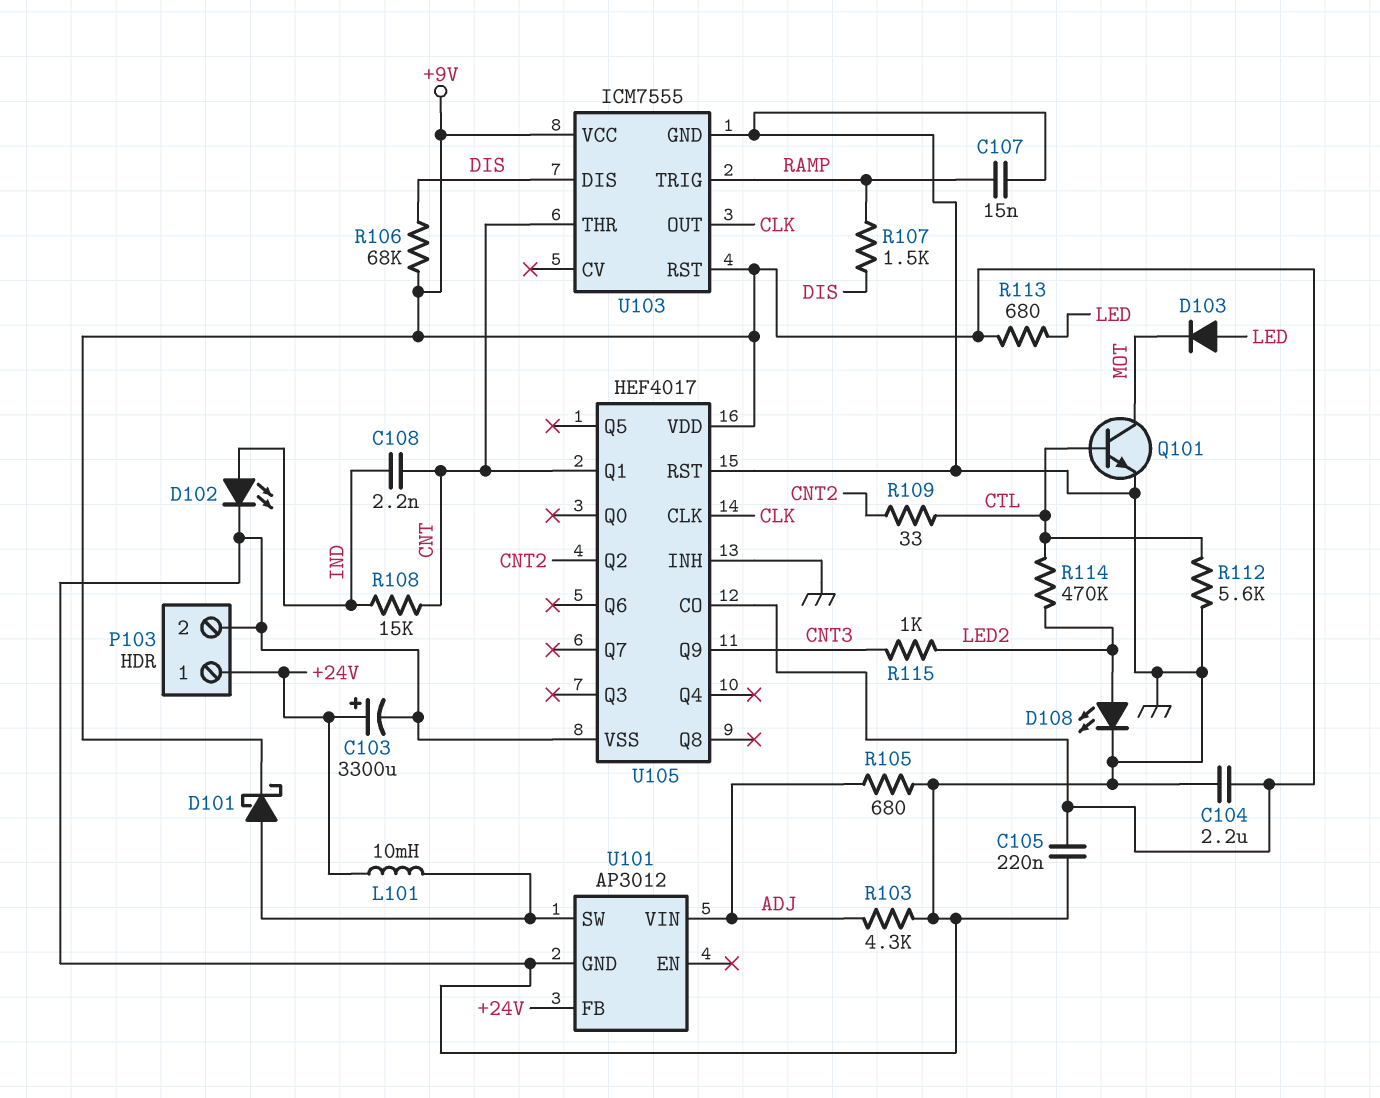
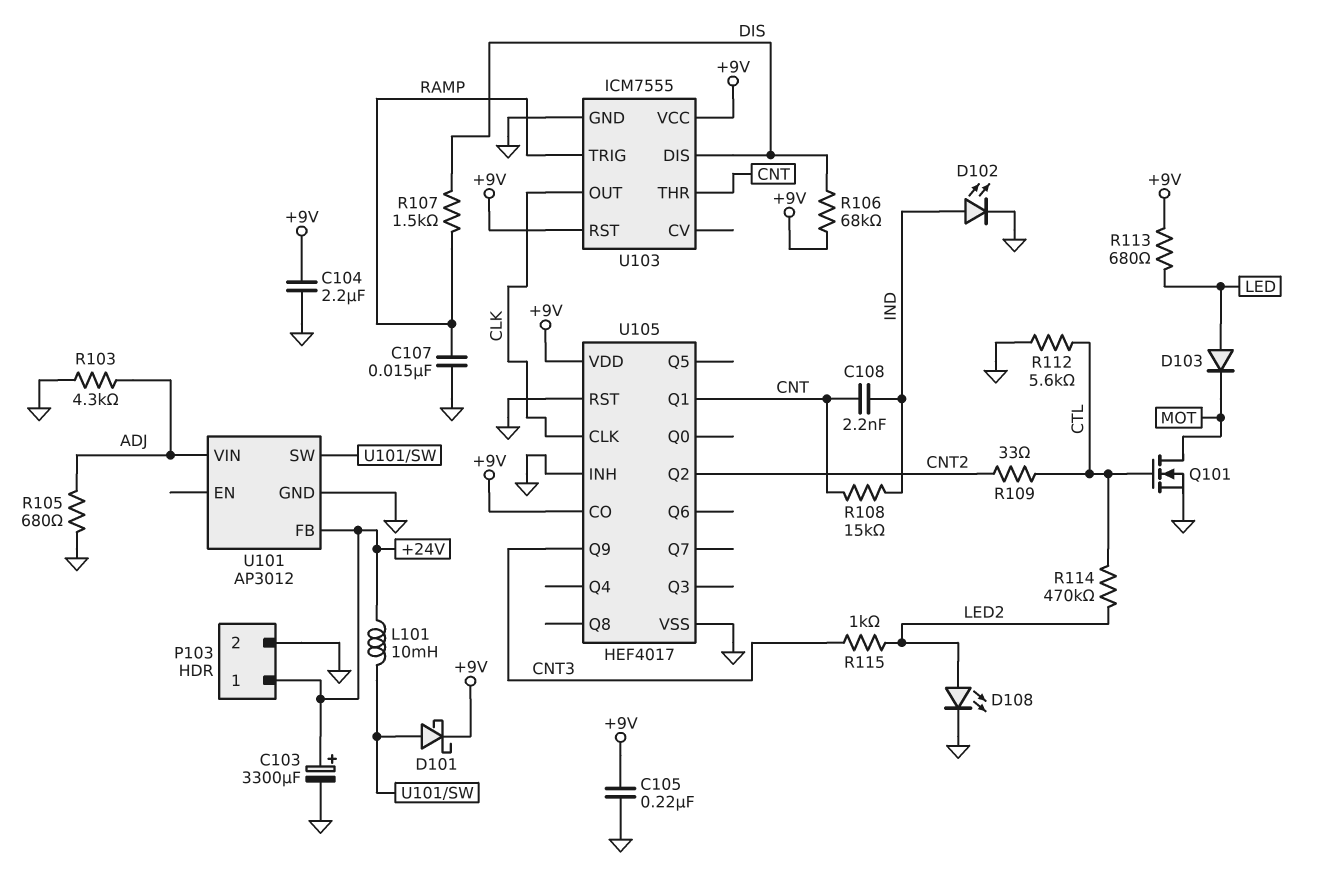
Q101: NPN (B CTL, C MOT, E GND) -> NMOS (G CTL, D MOT, S GND)

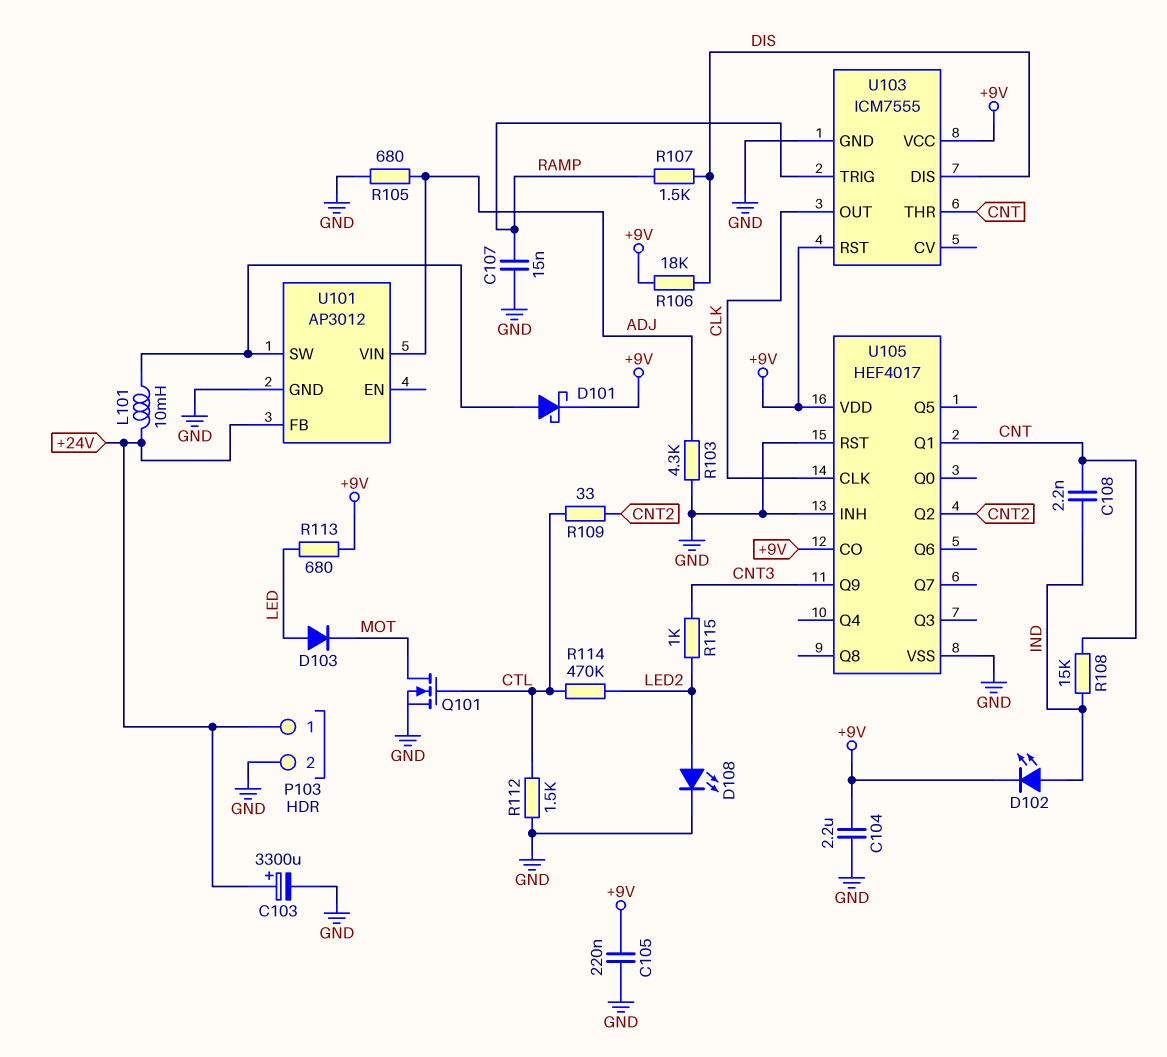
D102: LED (A IND, K GND) -> LED (A IND, K +9V)
R106: 68k (+9V, DIS) -> 18k (+9V, DIS)
R112: 5.6k (CTL, GND) -> 1.5k (CTL, GND)

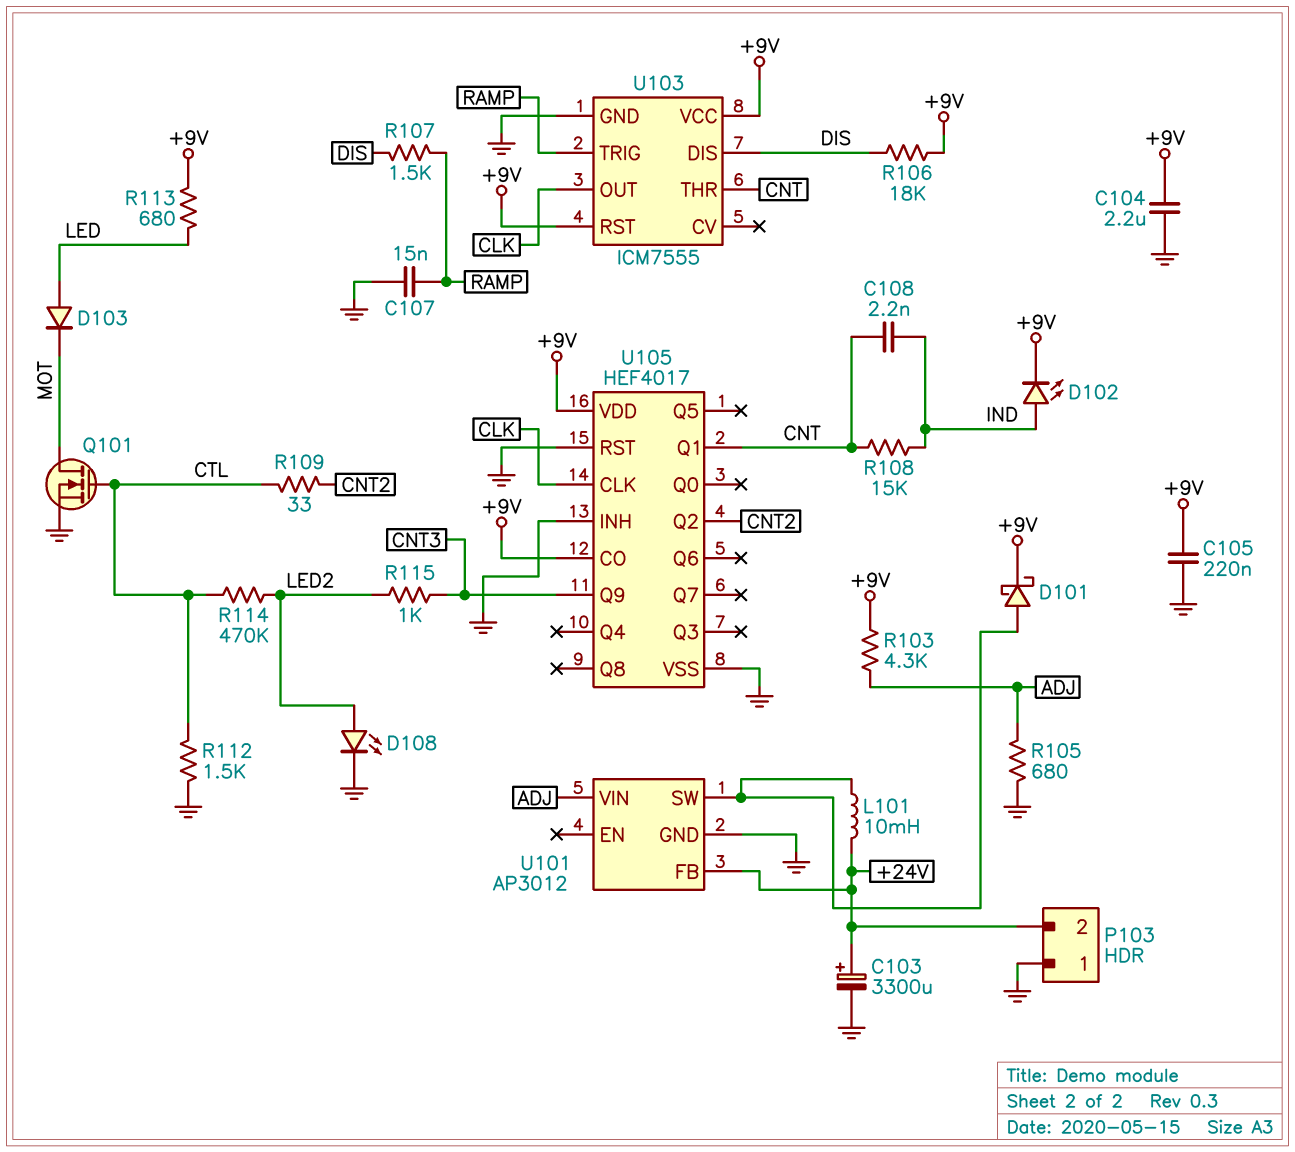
P103 pin 1: +24V -> GND
P103 pin 2: GND -> +24V
R103: 4.3k (ADJ, GND) -> 4.3k (+9V, ADJ)

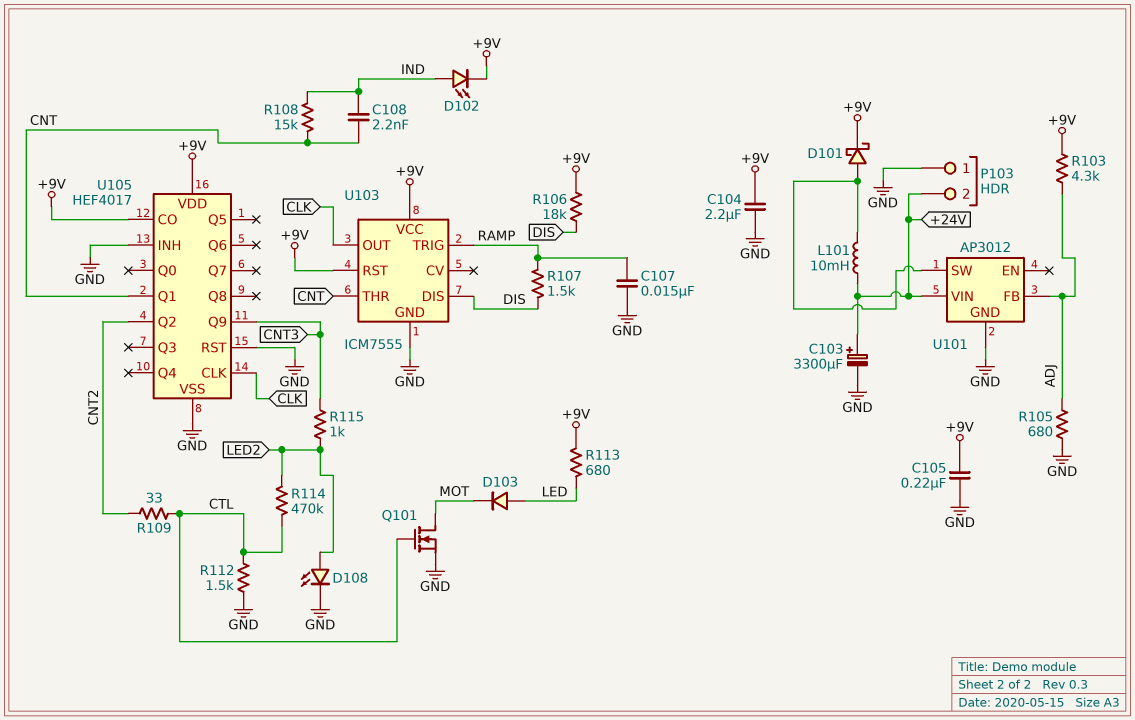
U101 pin FB: +24V -> ADJ
U101 pin VIN: ADJ -> +24V

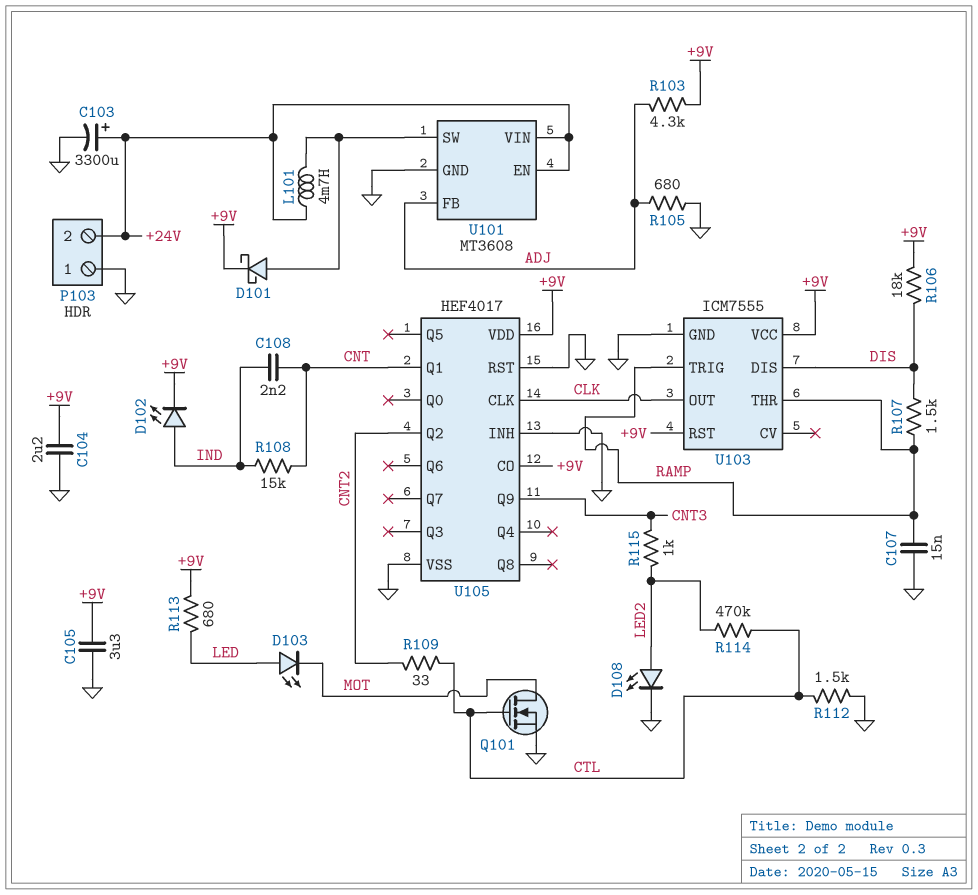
C105: 220nF (+9V, GND) -> 3.3uF (+9V, GND)
D103: diode (A LED, K MOT) -> LED (A LED, K MOT)
L101: 10mH (+24V, U101/SW) -> 4.7mH (+24V, U101/SW)
U101: AP3012 -> MT3608
U101 pin EN: none -> +24V
U103 pin THR: CNT -> RAMP

